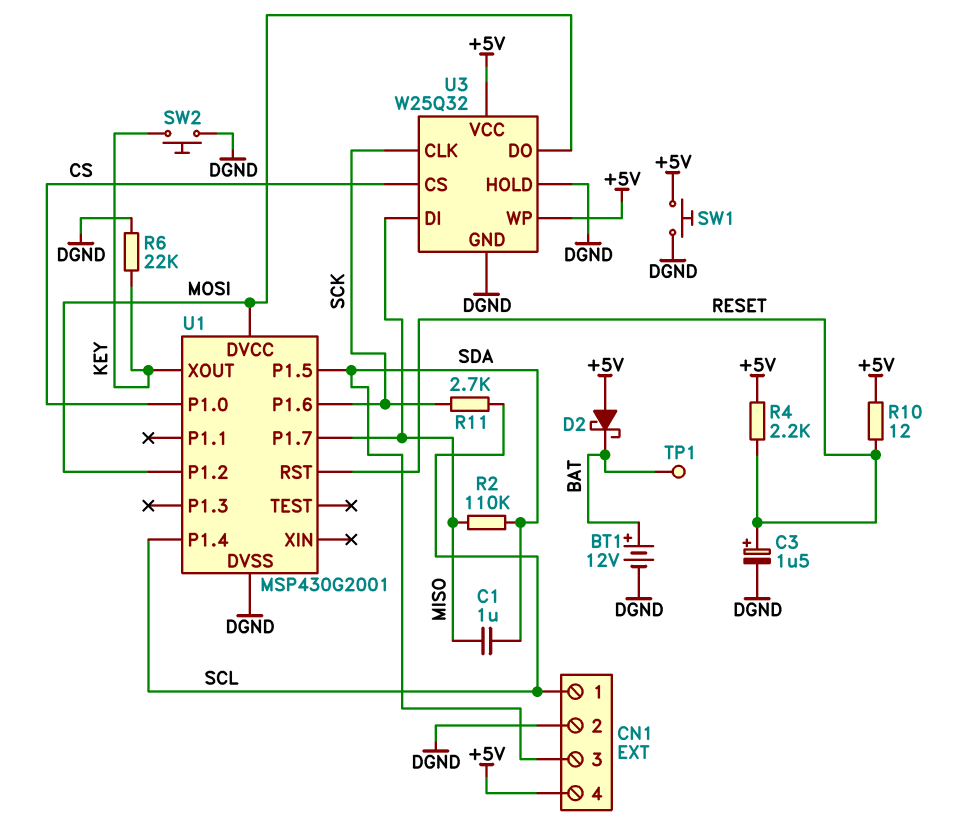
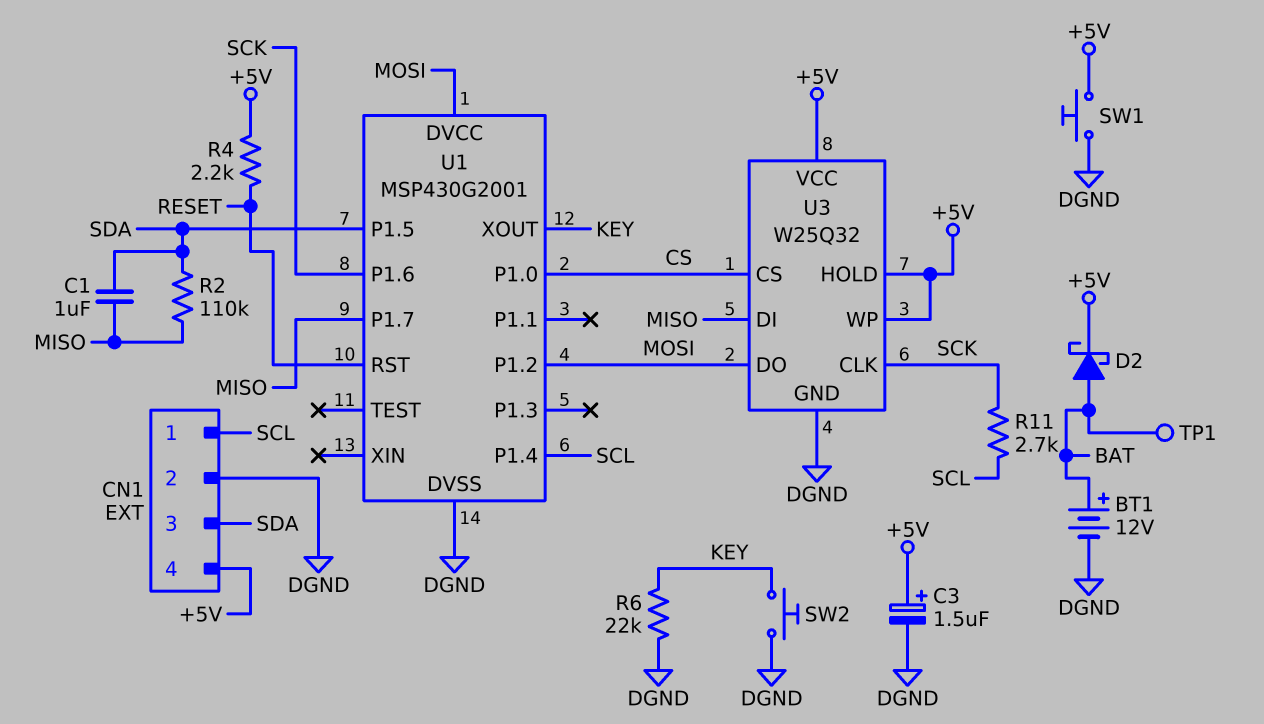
C3: 1.5uF (plus RESET, minus DGND) -> 1.5uF (plus +5V, minus DGND)
D2: schottky (A +5V, K BAT) -> schottky (A BAT, K +5V)
R10: 12 (+5V, RESET) -> none
U3 pin HOLD: DGND -> +5V

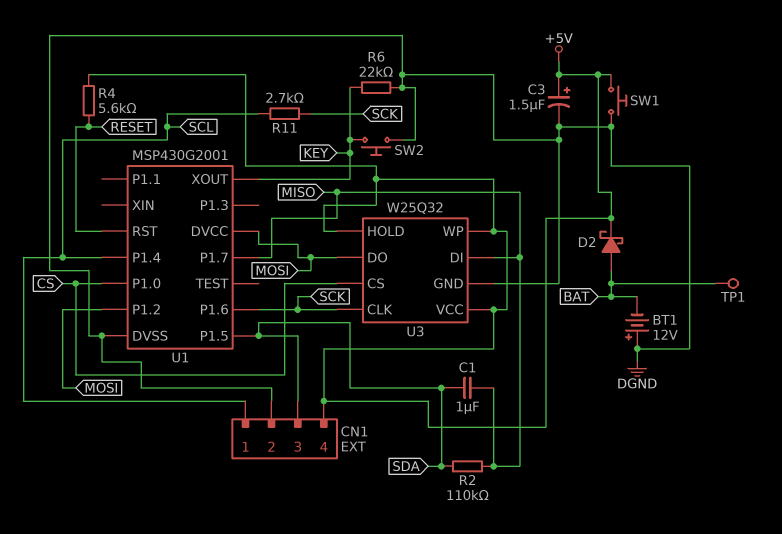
BT1: 12V (plus BAT, minus DGND) -> 12V (plus DGND, minus BAT)
R4: 2.2k (+5V, RESET) -> 5.6k (+5V, RESET)

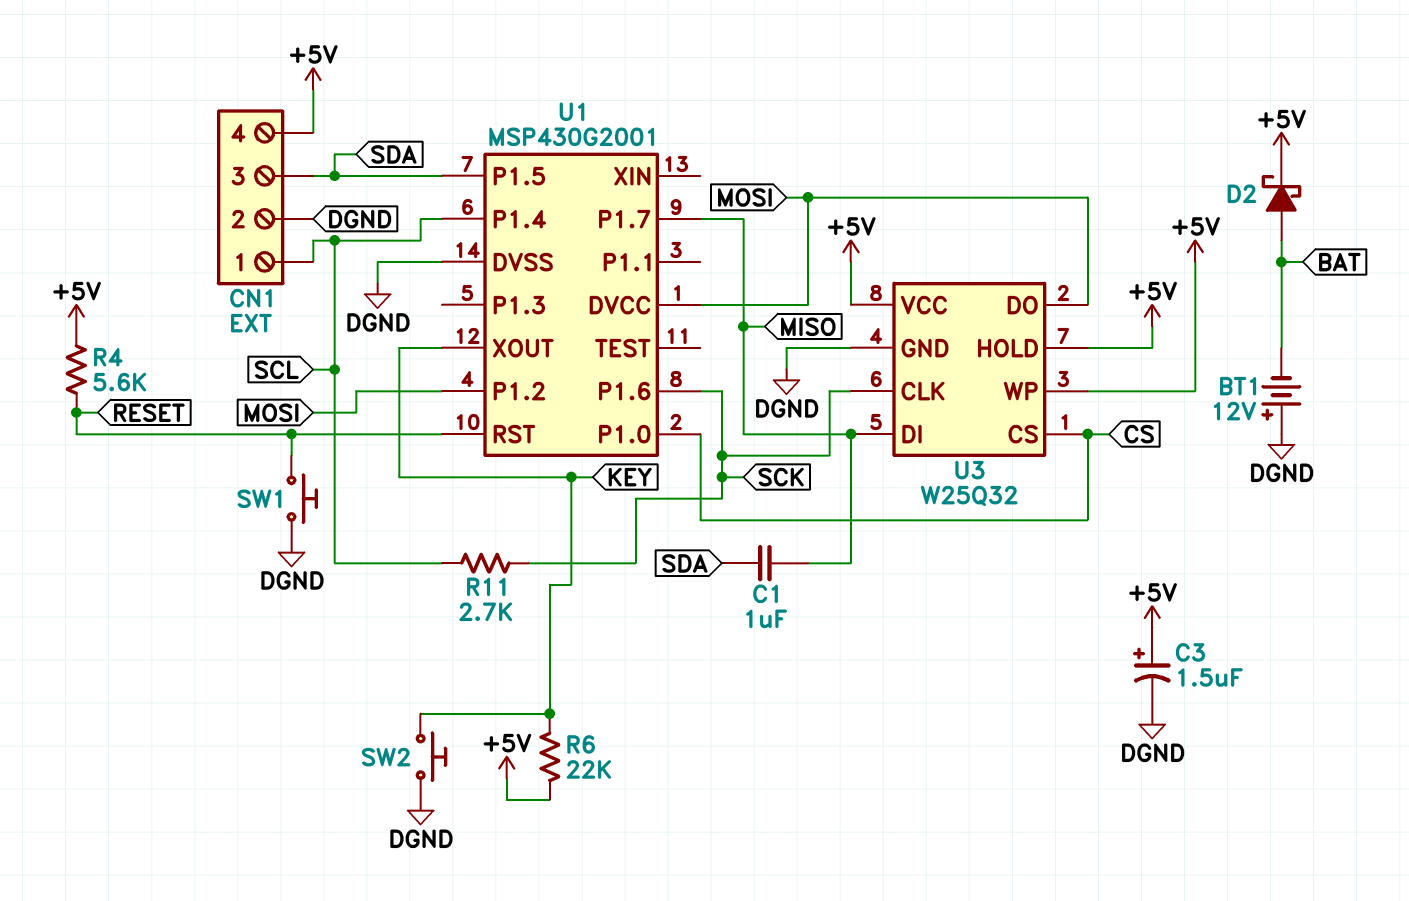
R2: 110k (MISO, SDA) -> none
R6: 22k (DGND, KEY) -> 22k (+5V, KEY)
SW1: button (+5V, DGND) -> button (DGND, RESET)
TP1: test point (BAT) -> none

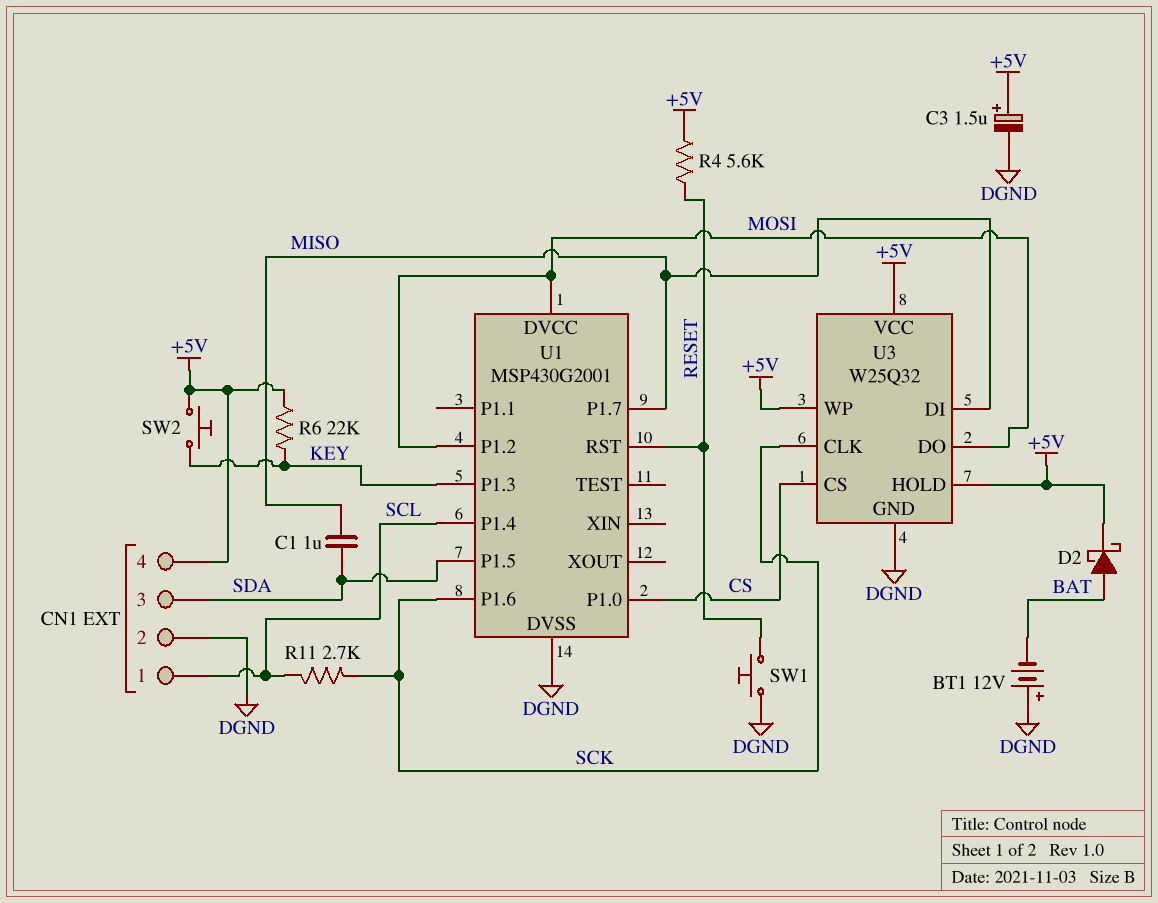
SW2: button (DGND, KEY) -> button (+5V, KEY)
U1 pin P1.3: none -> KEY
U1 pin XOUT: KEY -> none

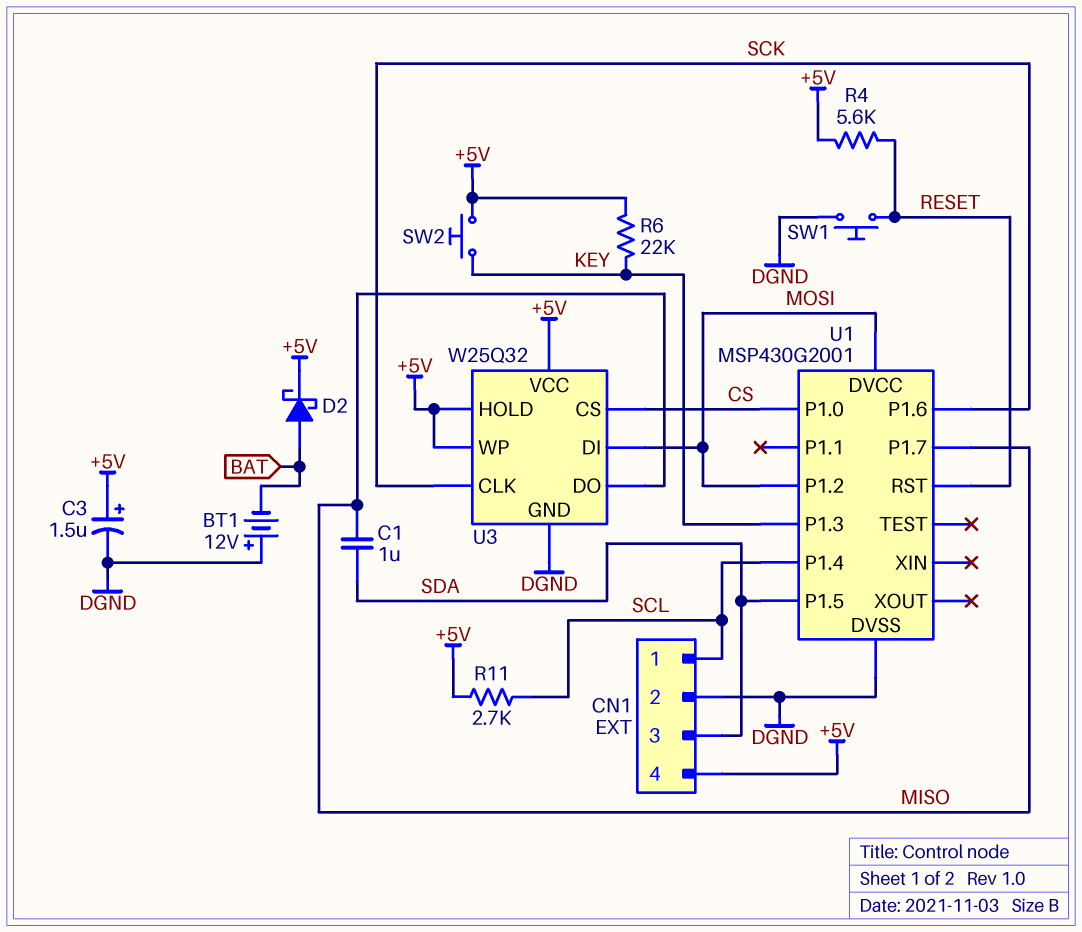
R11: 2.7k (SCK, SCL) -> 2.7k (+5V, SCL)
U3 pin DI: MISO -> MOSI
U3 pin DO: MOSI -> MISO

